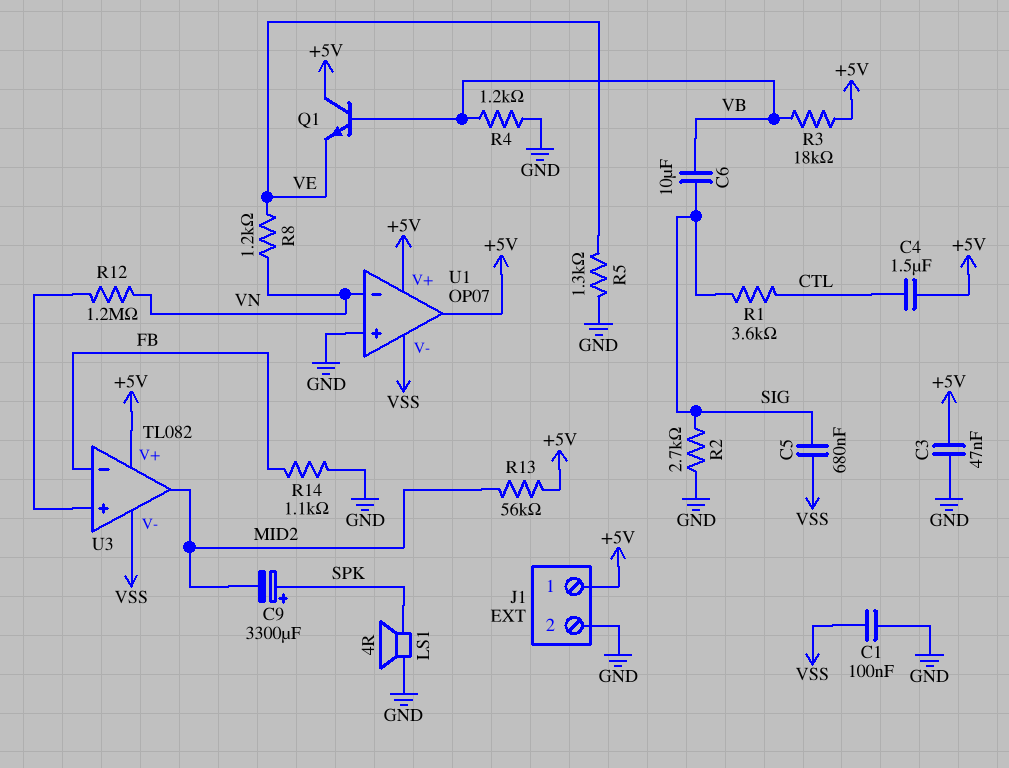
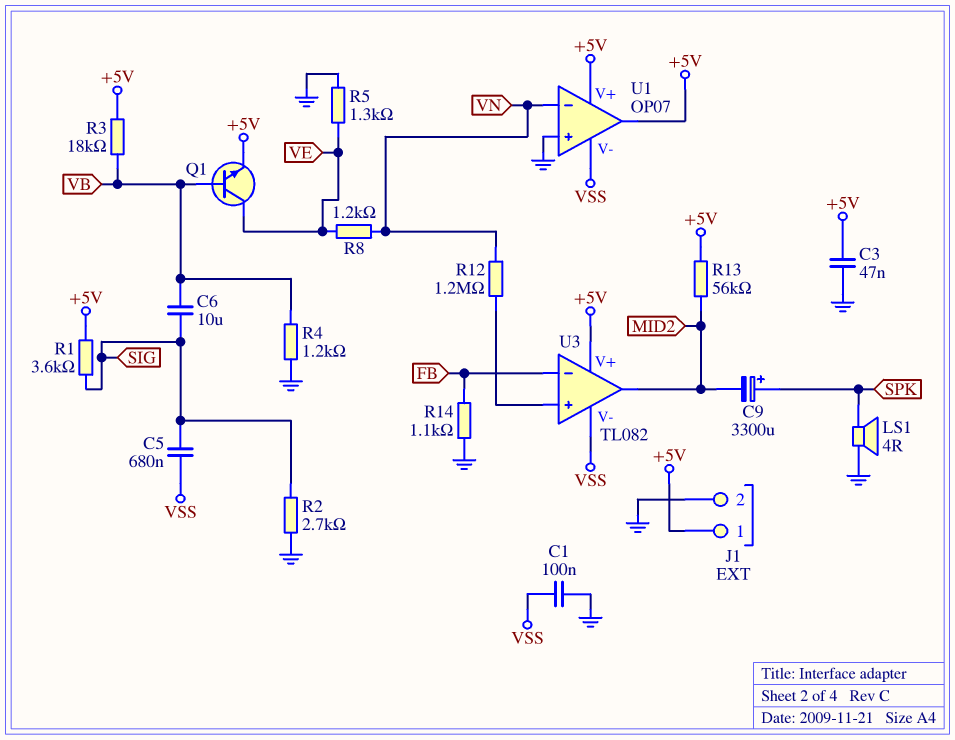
C4: 1.5uF (+5V, CTL) -> none
Q1: NPN (B VB, C +5V, E VE) -> NPN (B VB, C VE, E +5V)
R1: 3.6k (CTL, SIG) -> 3.6k (+5V, SIG)

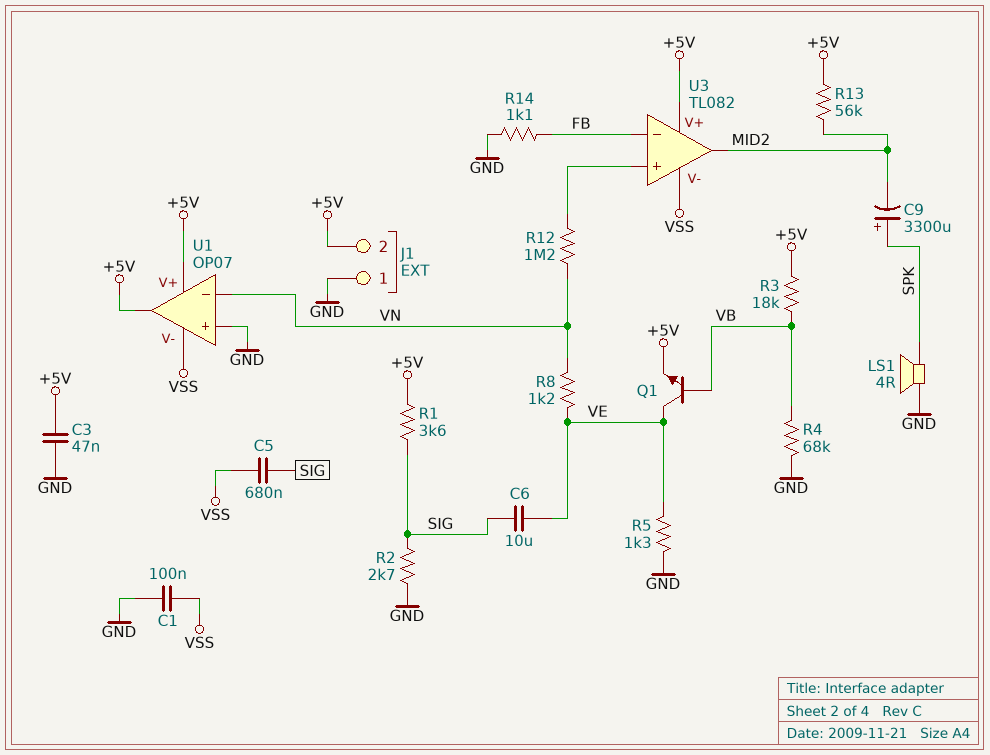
C6: 10uF (SIG, VB) -> 10uF (SIG, VE)
J1 pin 1: +5V -> GND
J1 pin 2: GND -> +5V
R4: 1.2k (GND, VB) -> 68k (GND, VB)

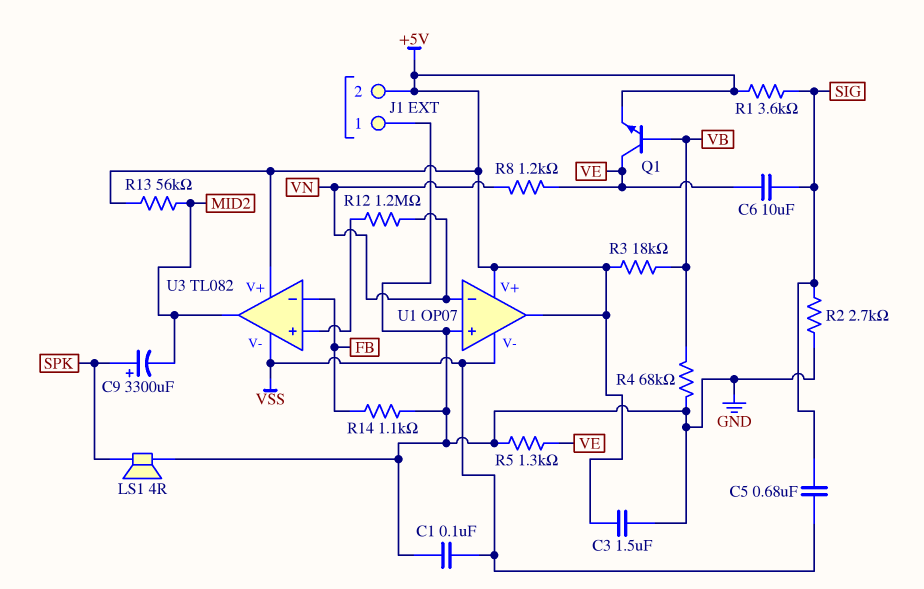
C3: 47nF (+5V, GND) -> 1.5uF (+5V, GND)

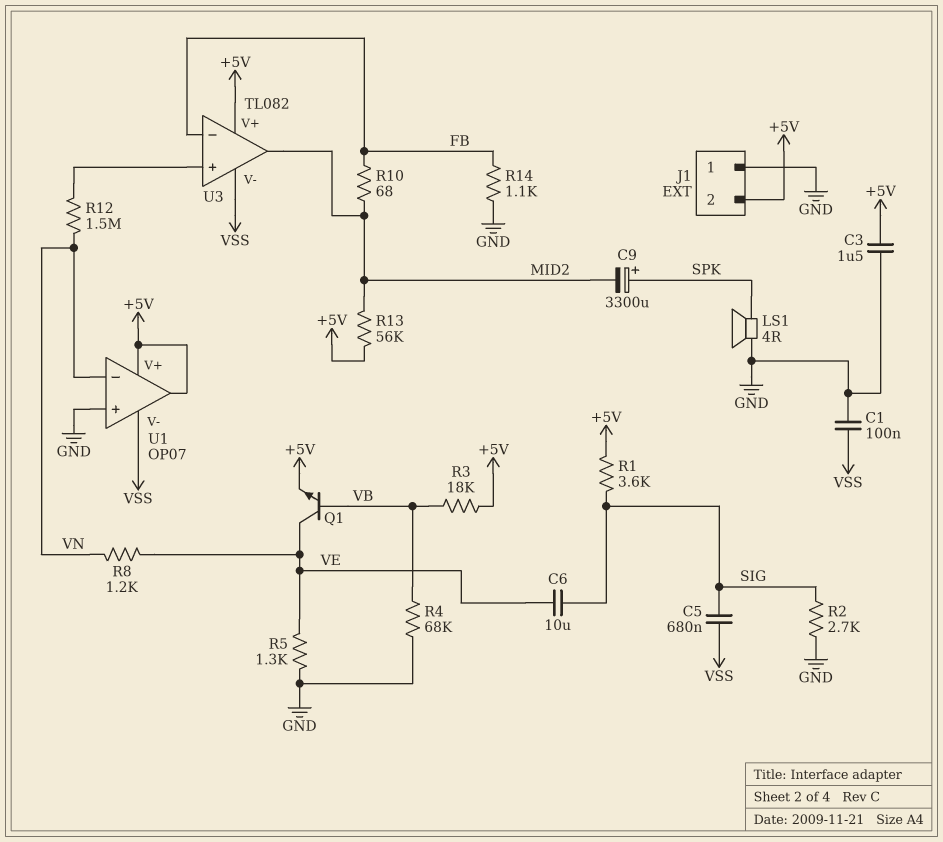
R10: none -> 68 (FB, MID2)
R12: 1.2M (U3/in+, VN) -> 1.5M (U3/in+, VN)

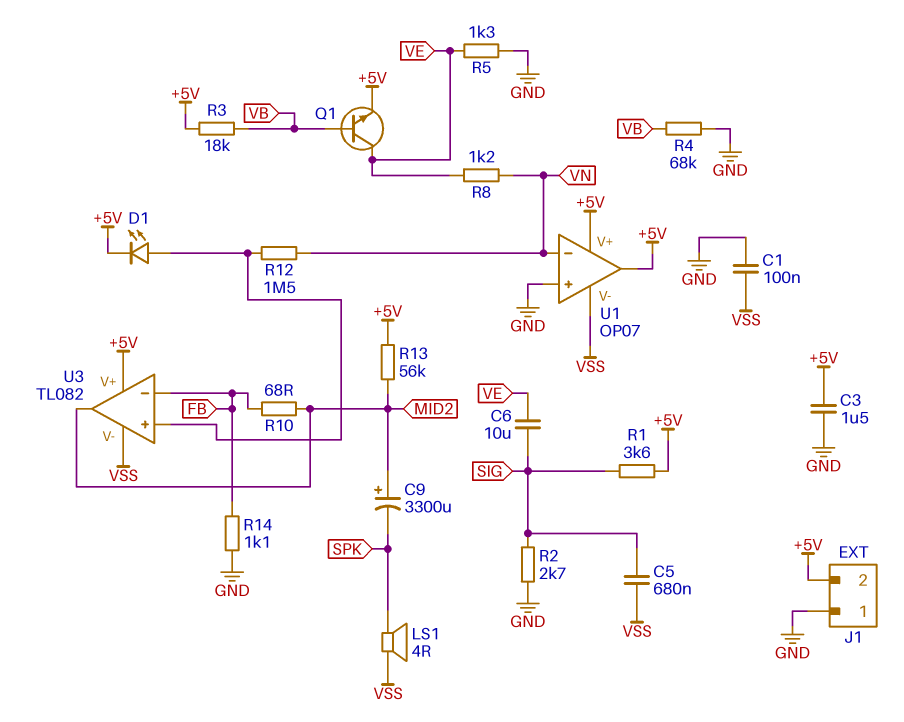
C9: 3300uF (plus SPK, minus MID2) -> 3300uF (plus MID2, minus SPK)
D1: none -> LED (A U3/in+, K +5V)
LS1: speaker 4R (GND, SPK) -> speaker 4R (SPK, VSS)

